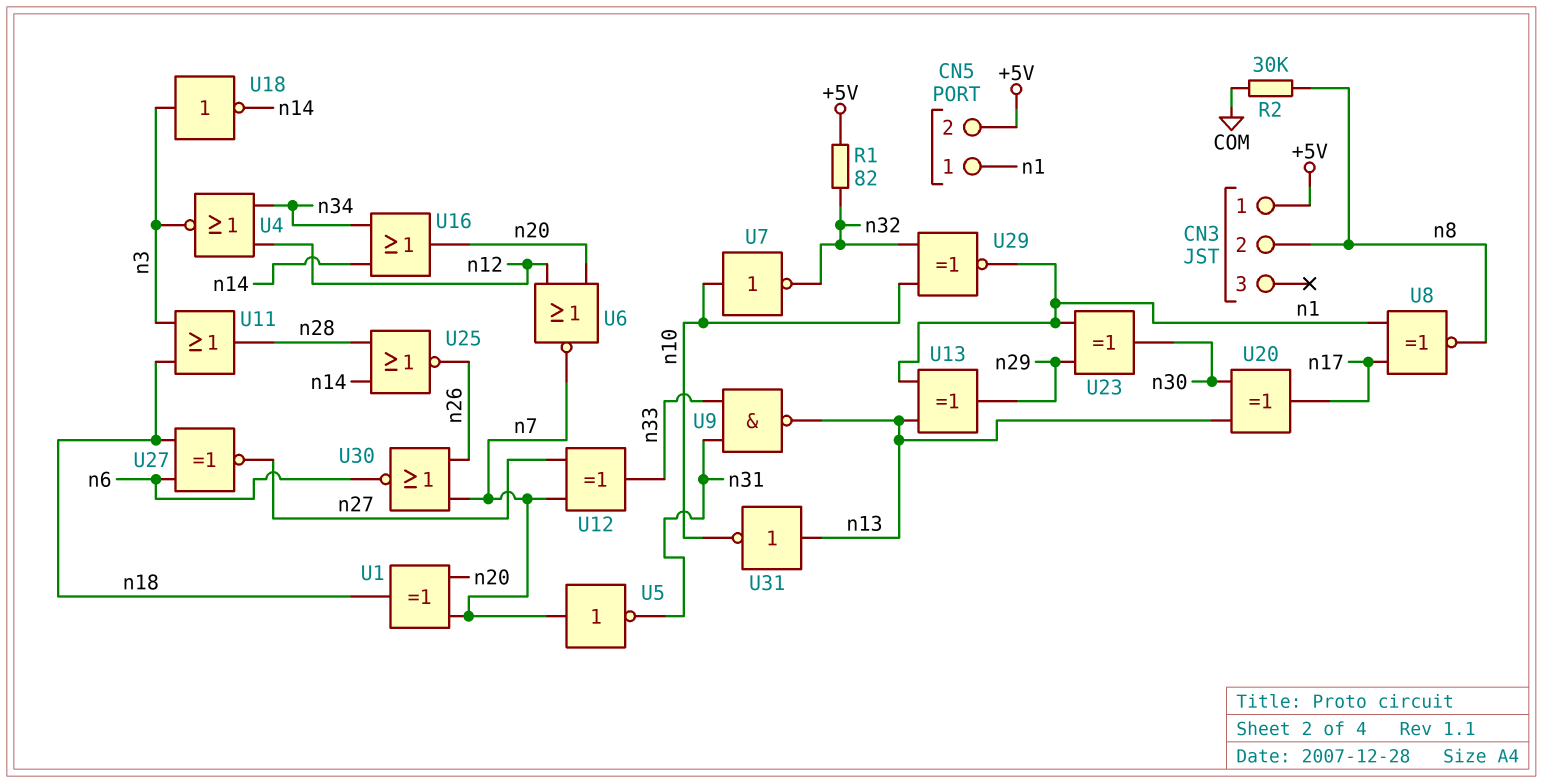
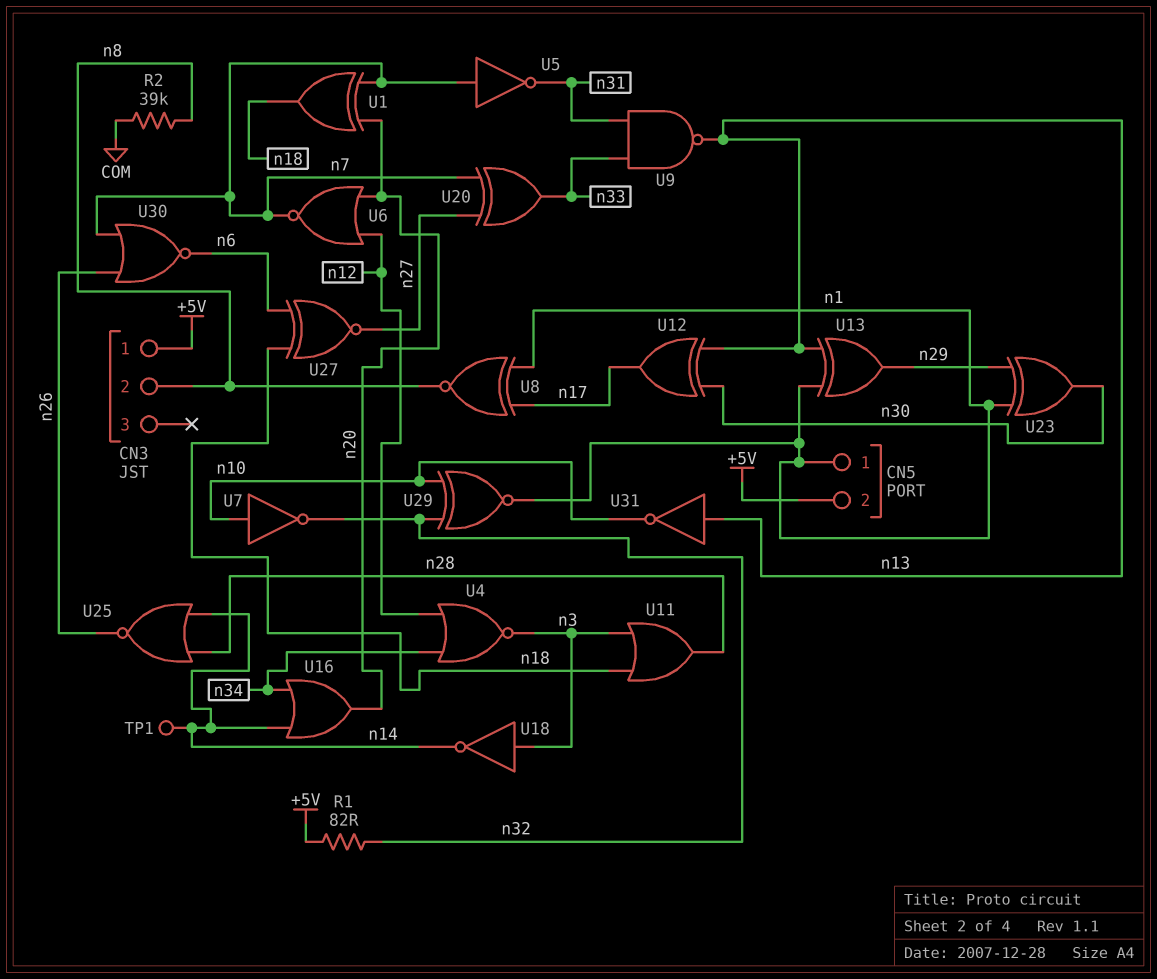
R2: 30k (COM, n8) -> 39k (COM, n8)
TP1: none -> test point (n14)
U12: XOR (in n7, in n27, out n33) -> XOR (in n13, in n30, out n17)
U20: XOR (in n13, in n30, out n17) -> XOR (in n7, in n27, out n33)

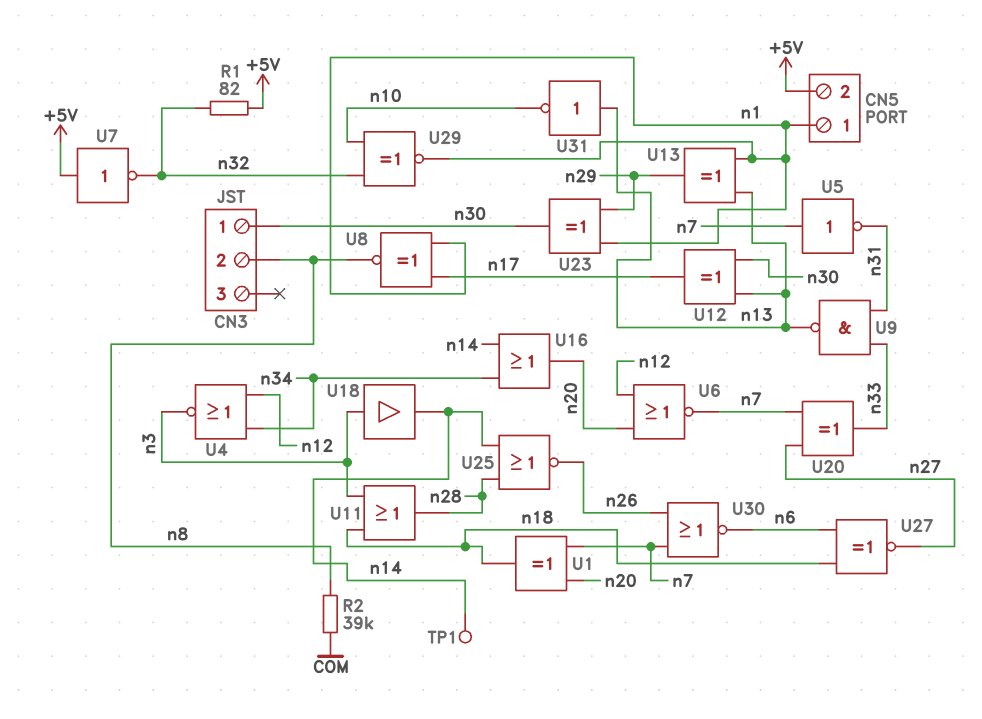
CN3 pin 1: +5V -> n30
U7: NOT (in n10, out n32) -> NOT (in +5V, out n32)
U18: NOT (in n3, out n14) -> buffer (in n3, out n14)

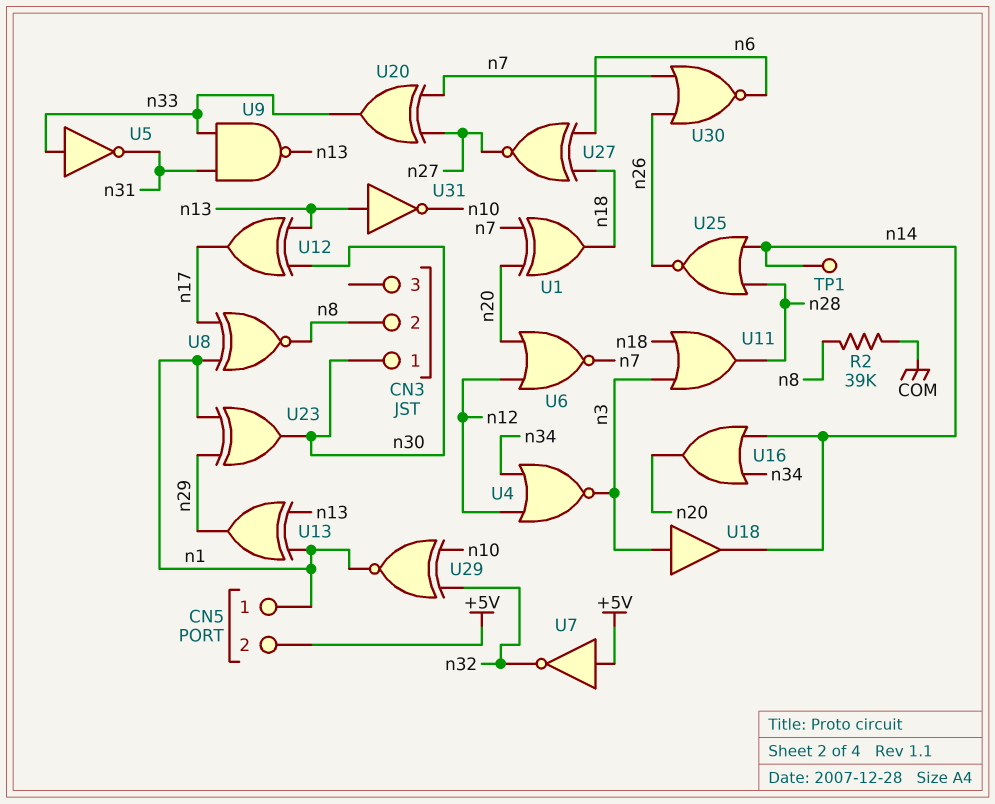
R1: 82 (+5V, n32) -> none
U5: NOT (in n7, out n31) -> NOT (in n33, out n31)

